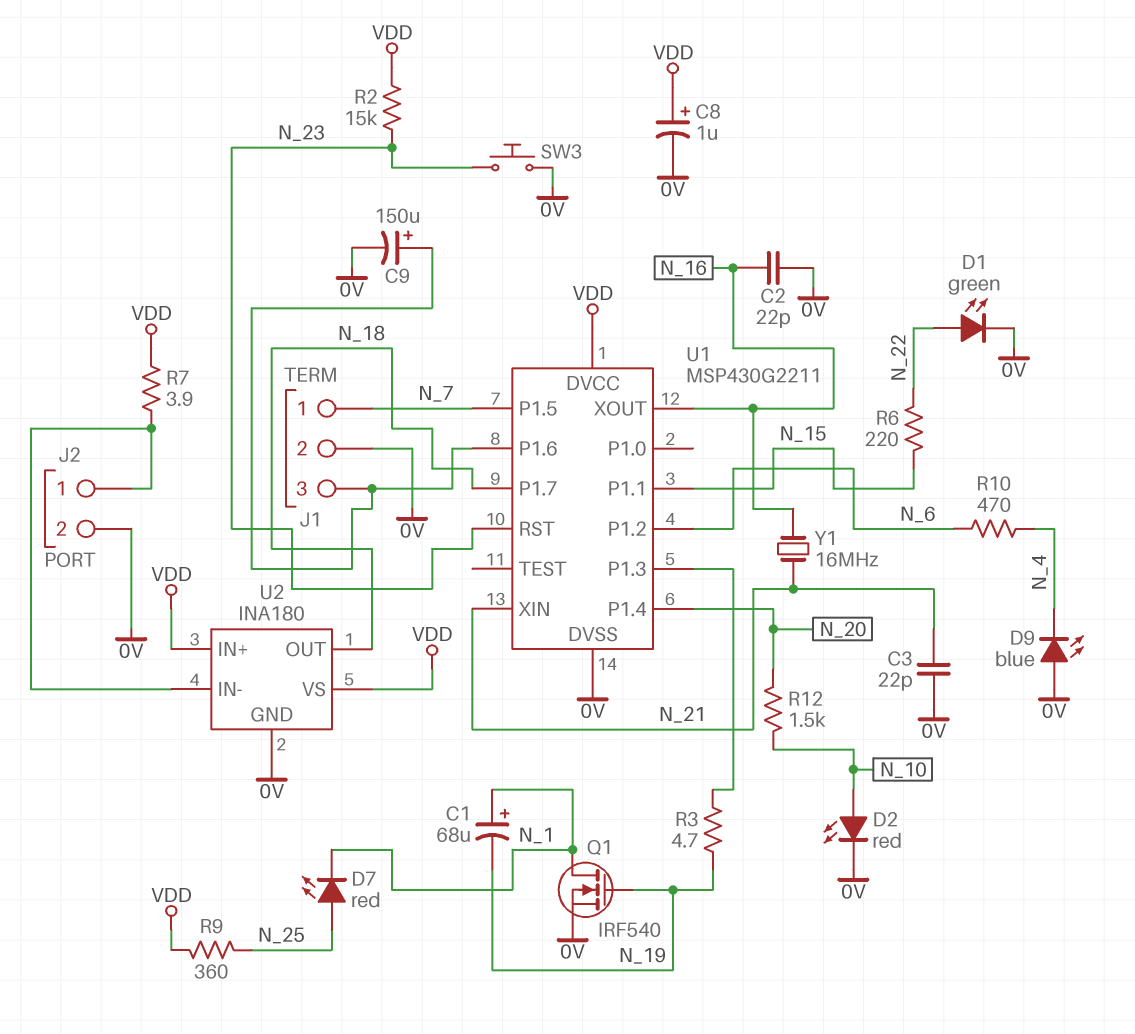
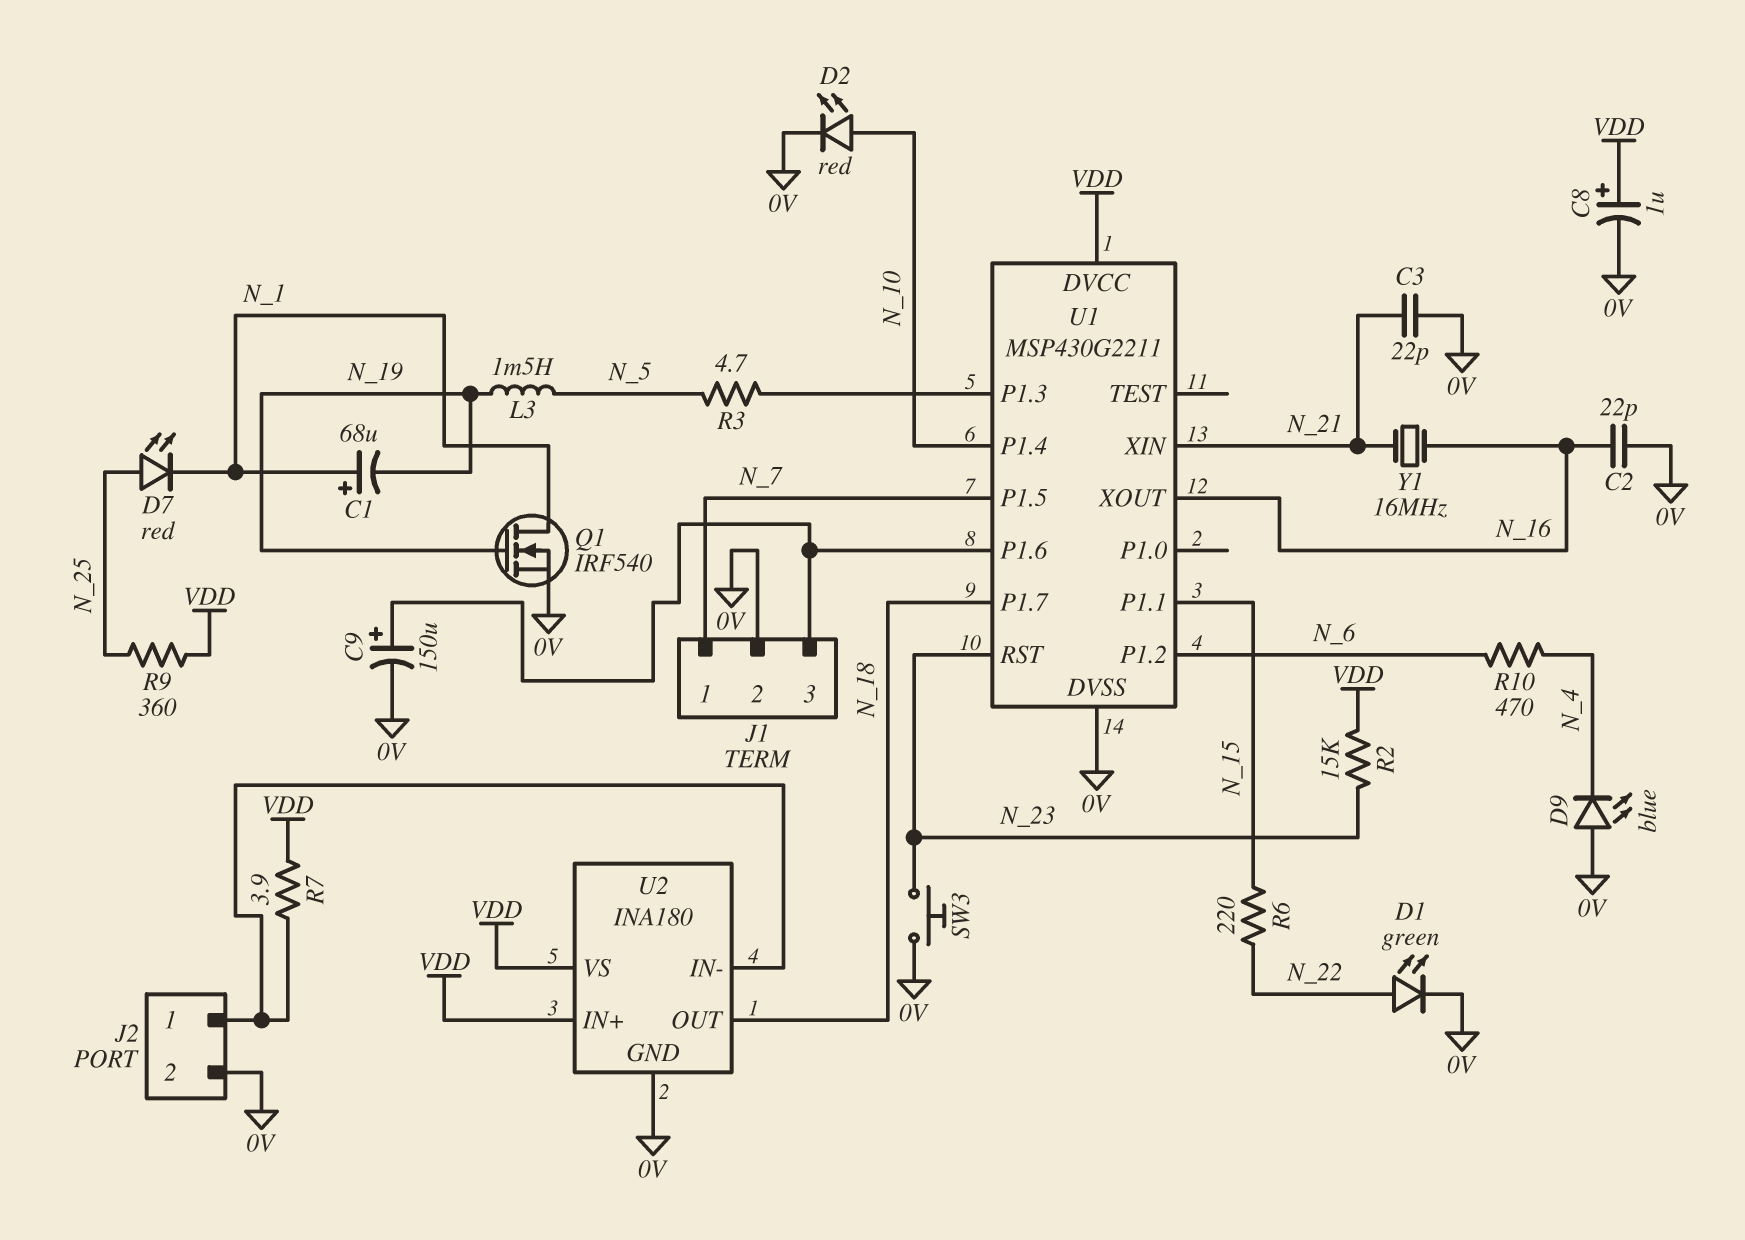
L3: none -> 1.5mH (N_5, N_19)
R3: 4.7 (N_19, U1/P1.3) -> 4.7 (N_5, U1/P1.3)
R12: 1.5k (N_10, N_20) -> none
U1 pin P1.4: N_20 -> N_10

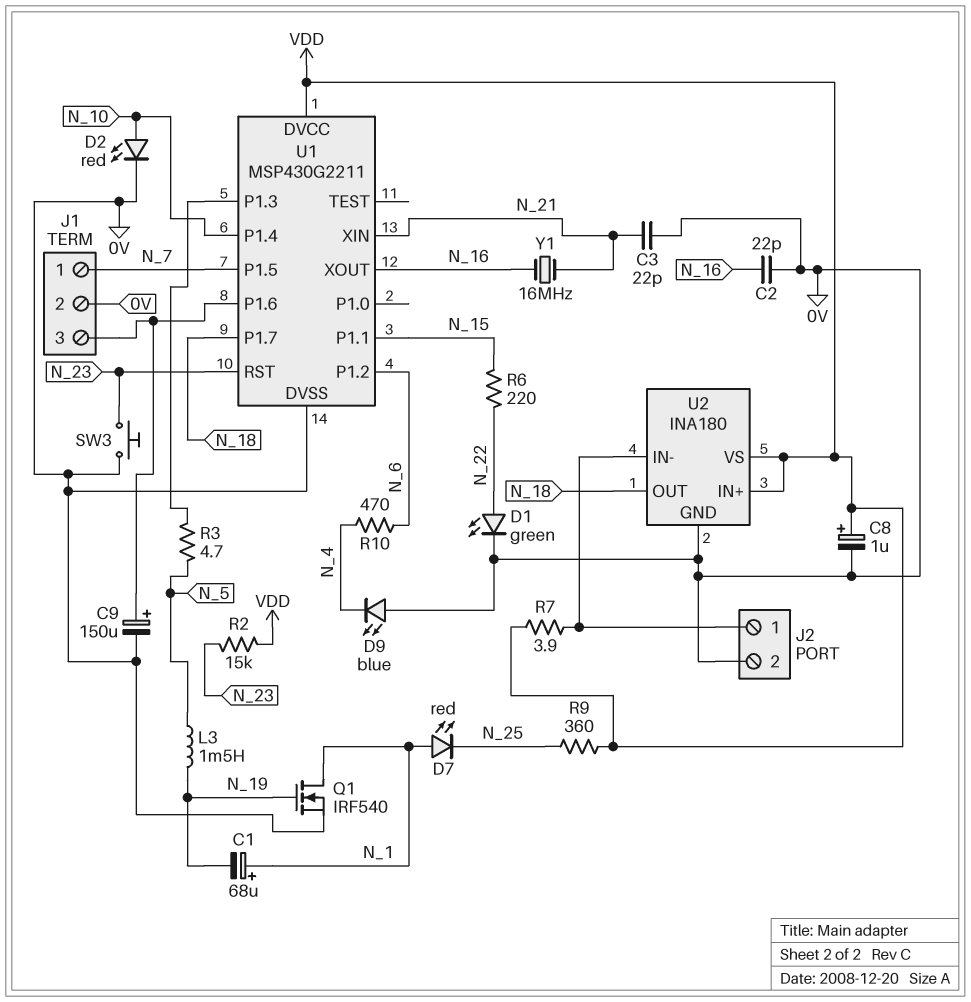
D7: LED red (A N_25, K N_1) -> LED red (A N_1, K N_25)

